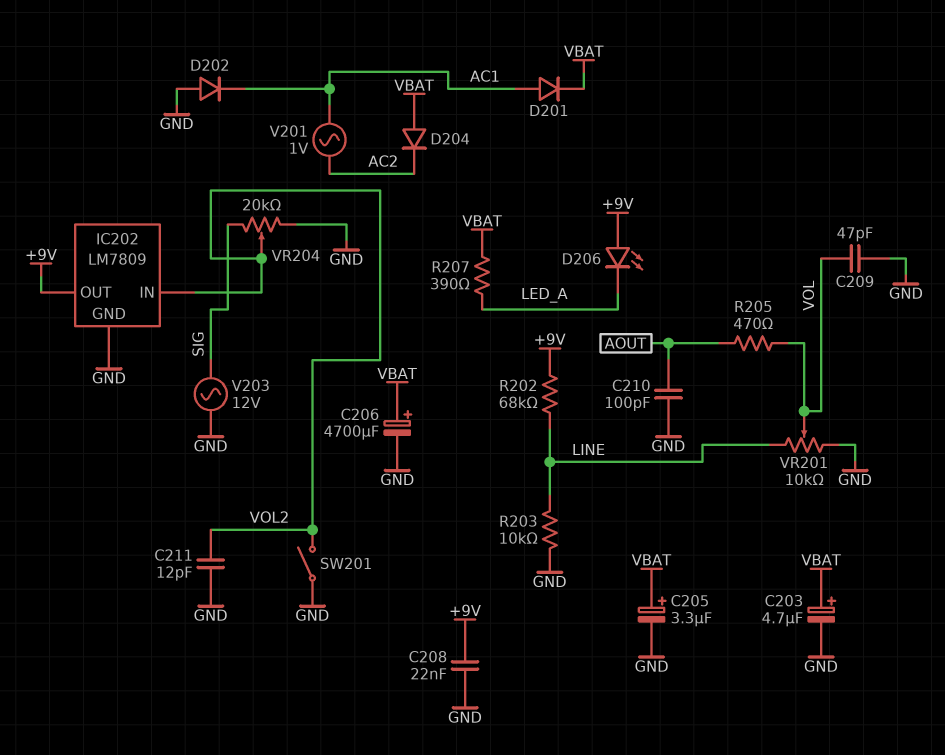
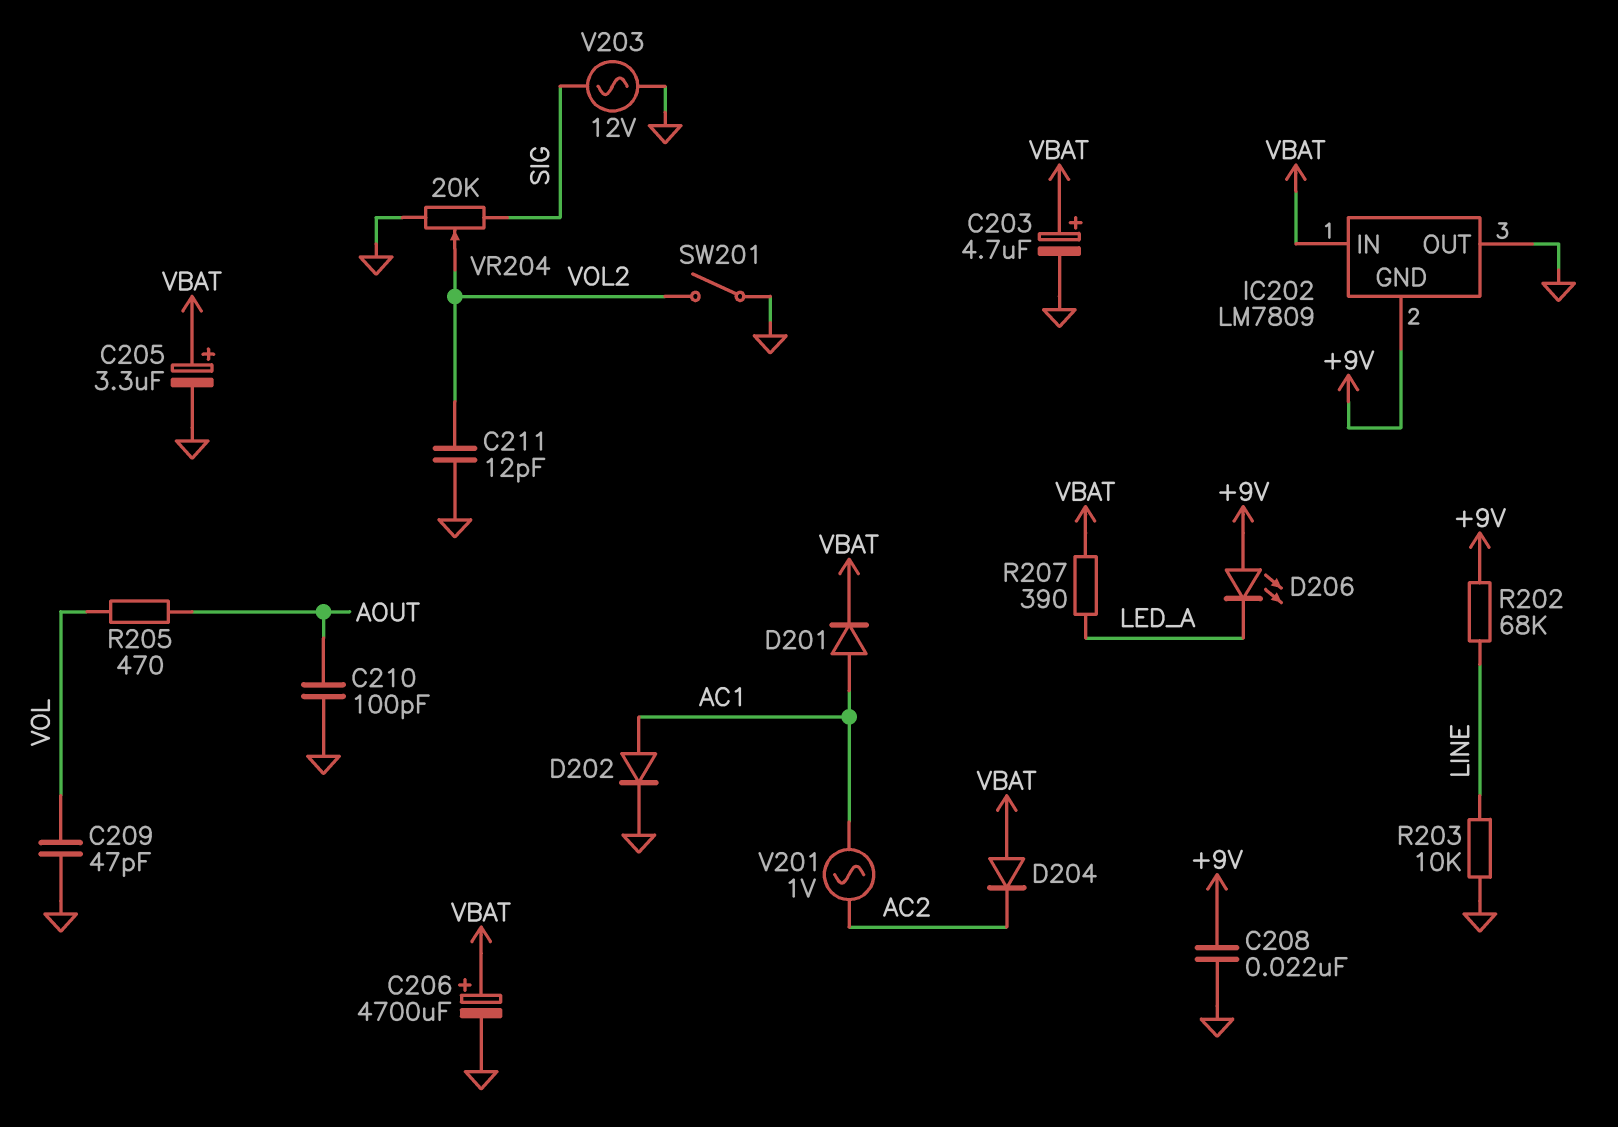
D202: diode (A GND, K AC1) -> diode (A AC1, K GND)
IC202 pin GND: GND -> +9V
IC202 pin IN: VOL2 -> VBAT
IC202 pin OUT: +9V -> GND
VR201: 10k (GND, LINE, wiper VOL) -> none

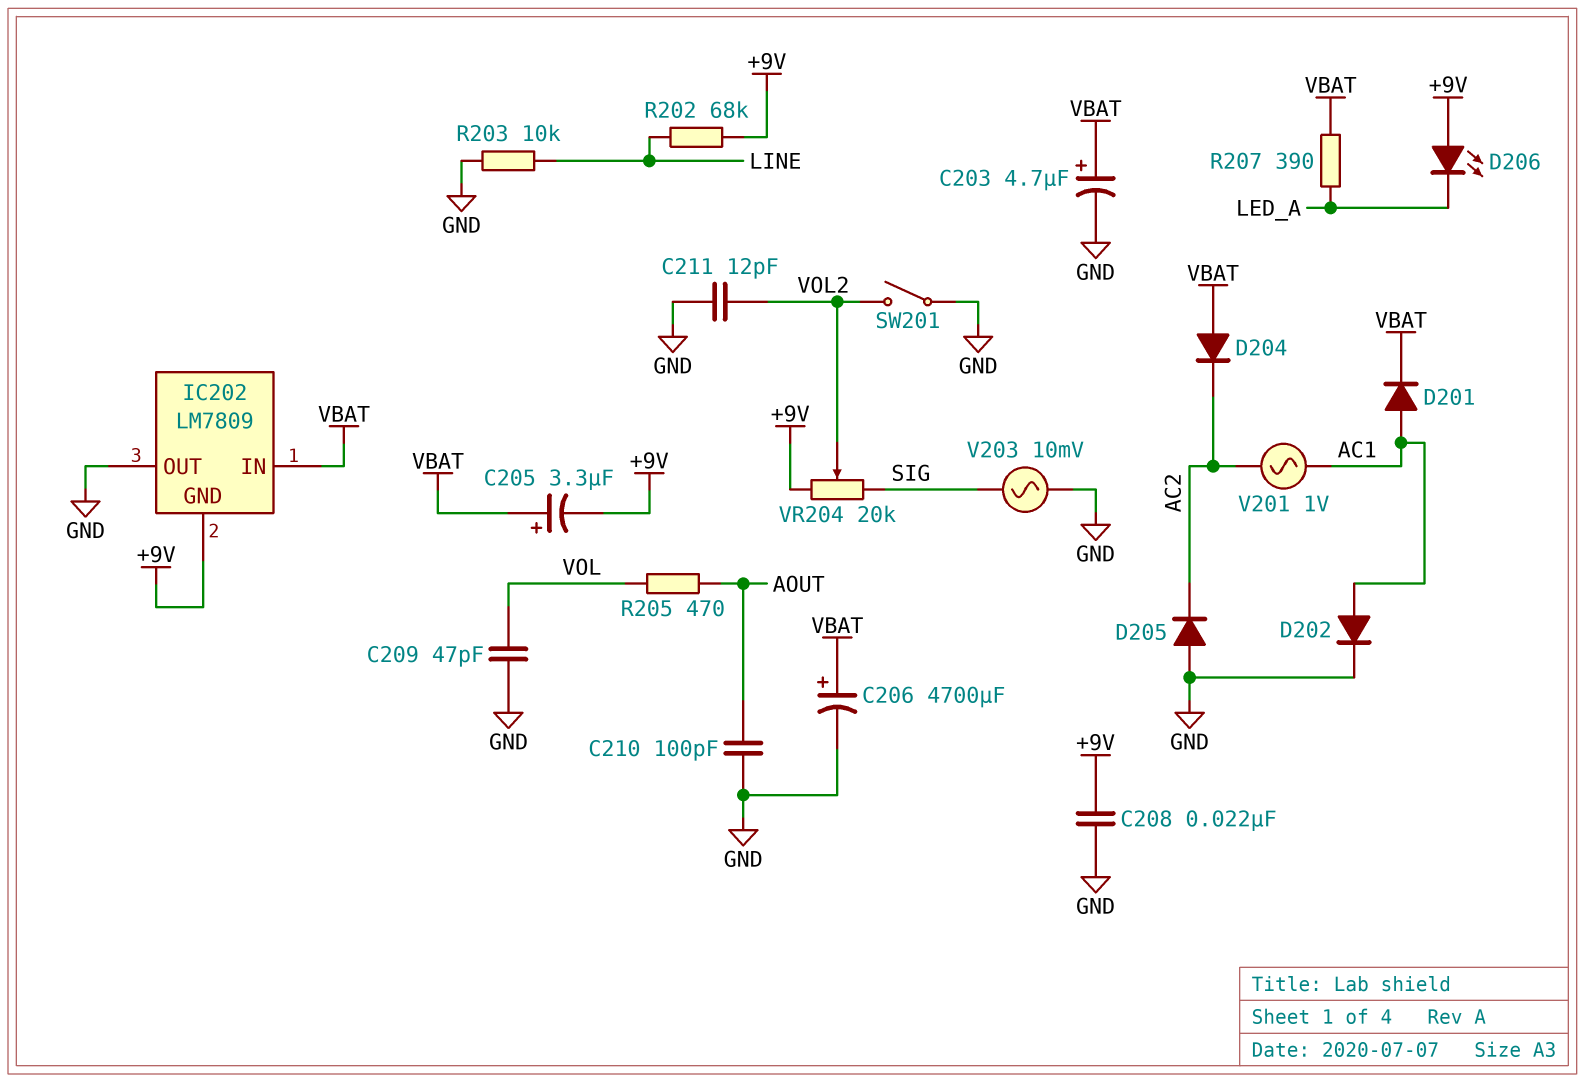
C205: 3.3uF (plus VBAT, minus GND) -> 3.3uF (plus VBAT, minus +9V)
D205: none -> diode (A GND, K AC2)
V203: AC 12V (GND, SIG) -> AC 10mV (GND, SIG)
VR204: 20k (GND, SIG, wiper VOL2) -> 20k (+9V, SIG, wiper VOL2)

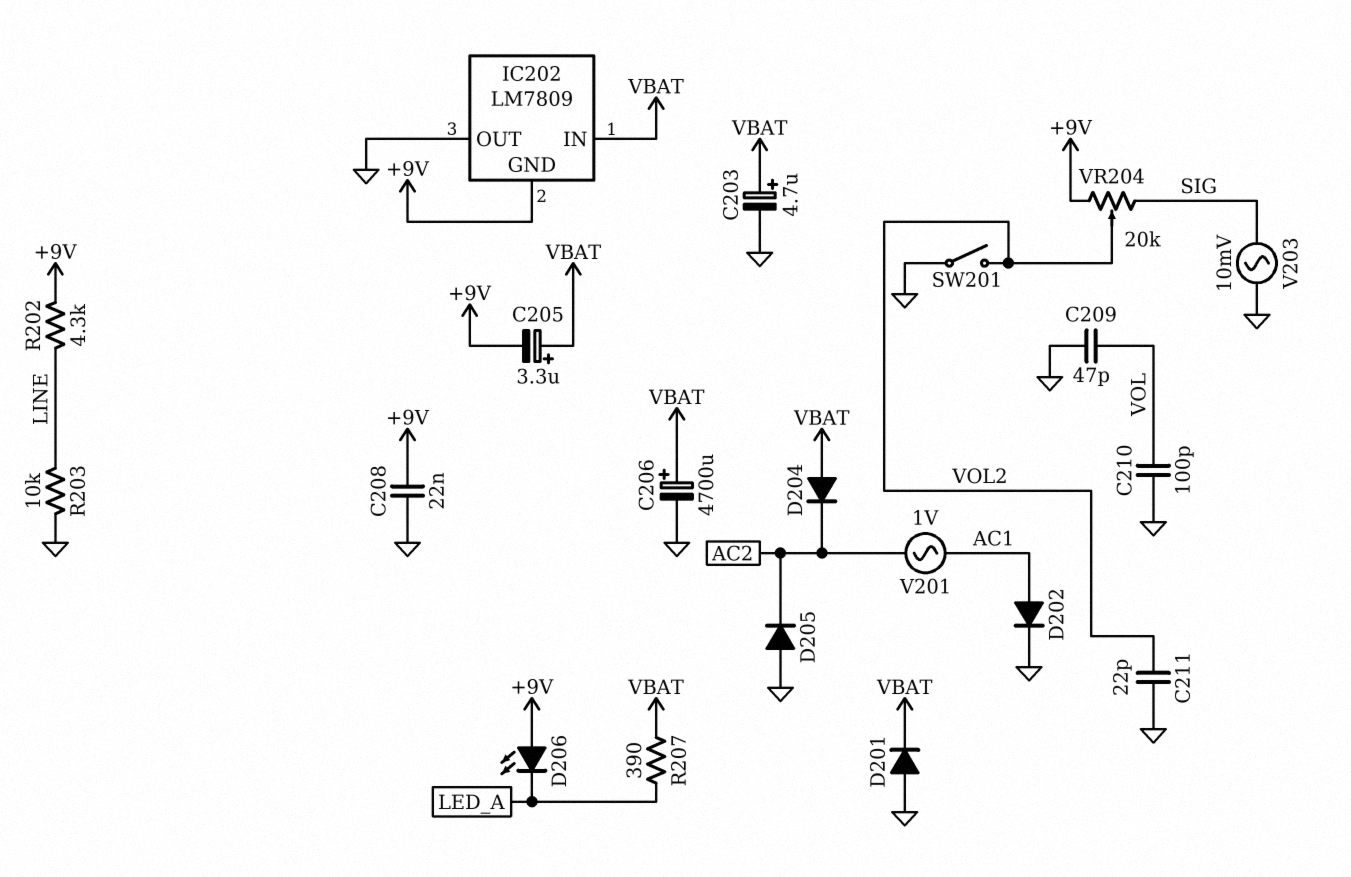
C210: 100pF (AOUT, GND) -> 100pF (GND, VOL)
C211: 12pF (GND, VOL2) -> 22pF (GND, VOL2)
D201: diode (A AC1, K VBAT) -> diode (A GND, K VBAT)
R202: 68k (+9V, LINE) -> 4.3k (+9V, LINE)
R205: 470 (AOUT, VOL) -> none

